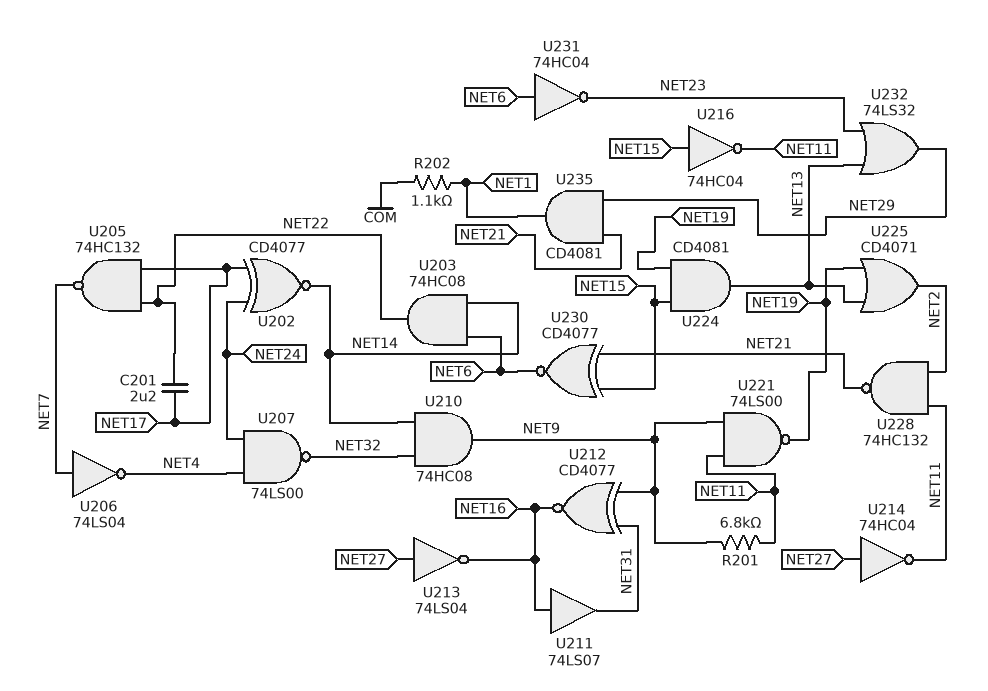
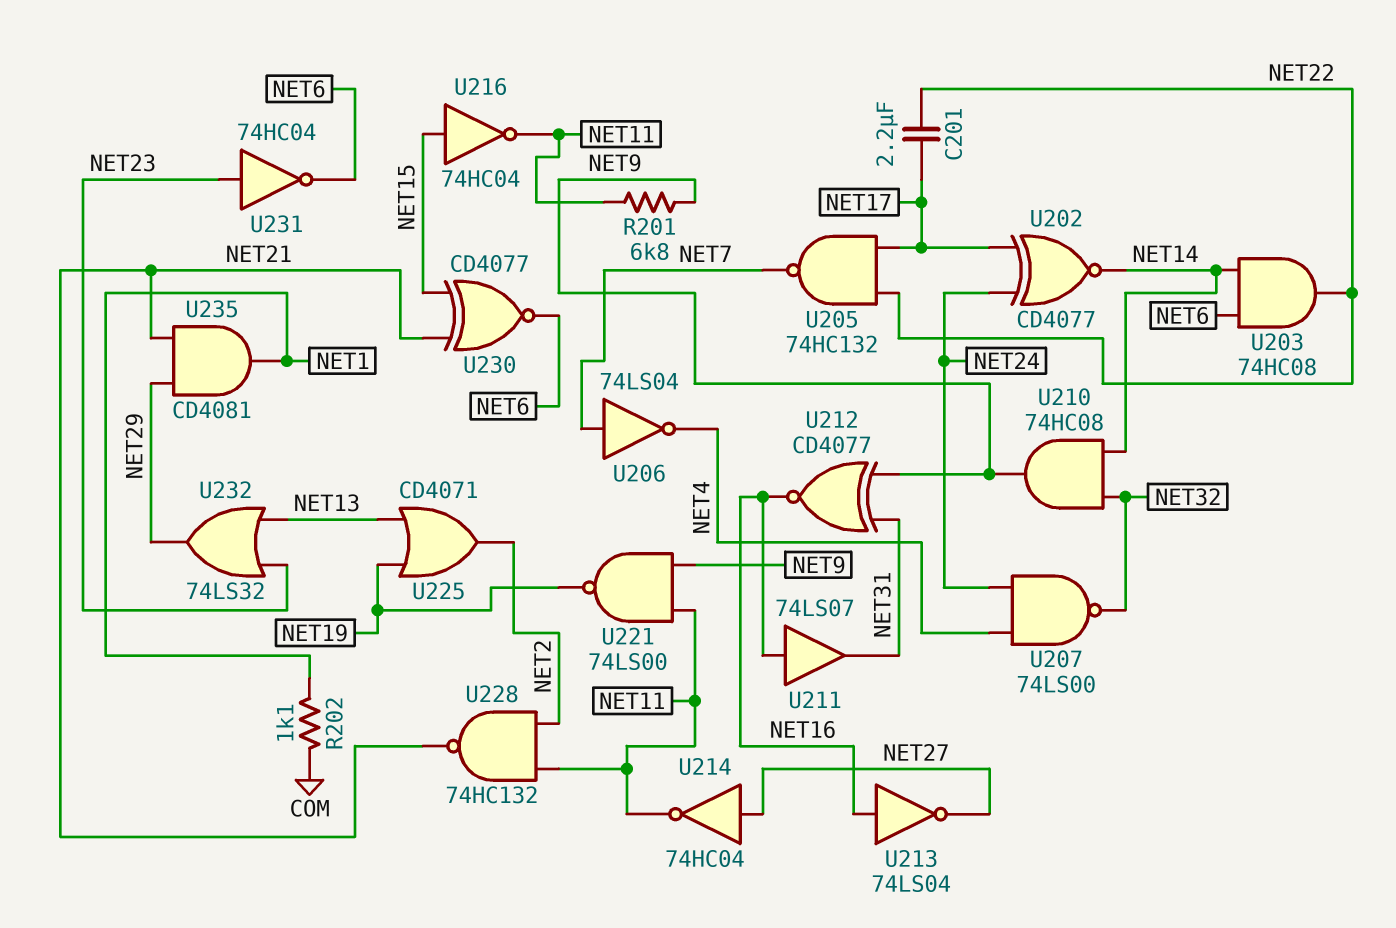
U213: NOT 74LS04 (in NET27, out NET16) -> NOT 74LS04 (in NET16, out NET27)
U224: AND CD4081 (in NET15, in NET19, out NET13) -> none
U231: NOT 74HC04 (in NET6, out NET23) -> NOT 74HC04 (in NET23, out NET6)

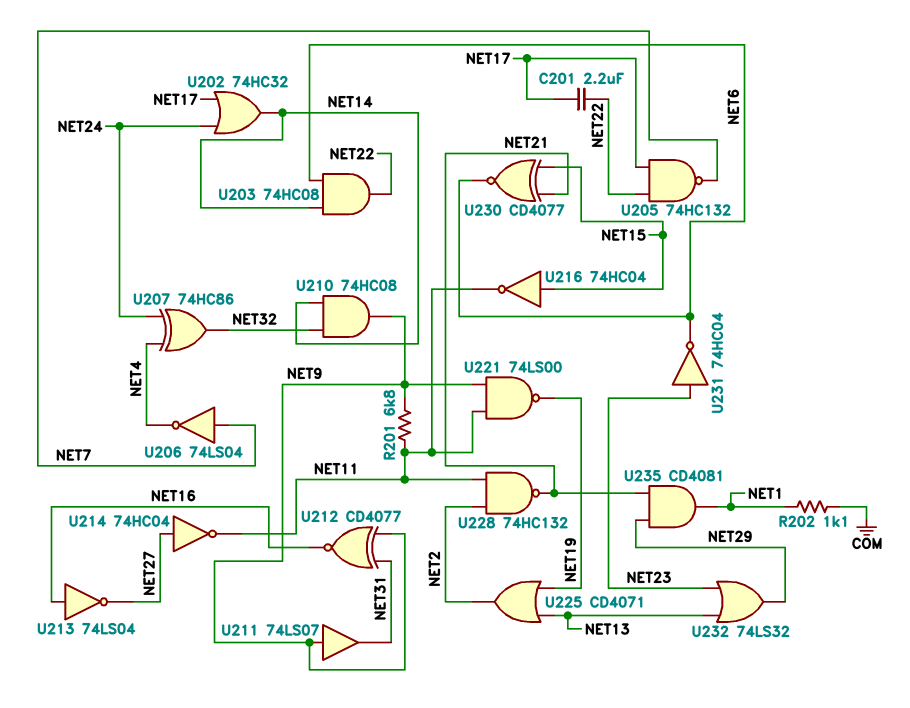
U202: XNOR CD4077 (in NET17, in NET24, out NET14) -> OR 74HC32 (in NET17, in NET24, out NET14)
U207: NAND 74LS00 (in NET4, in NET24, out NET32) -> XOR 74HC86 (in NET4, in NET24, out NET32)
U211: buffer 74LS07 (in NET16, out NET31) -> buffer 74LS07 (in NET9, out NET31)

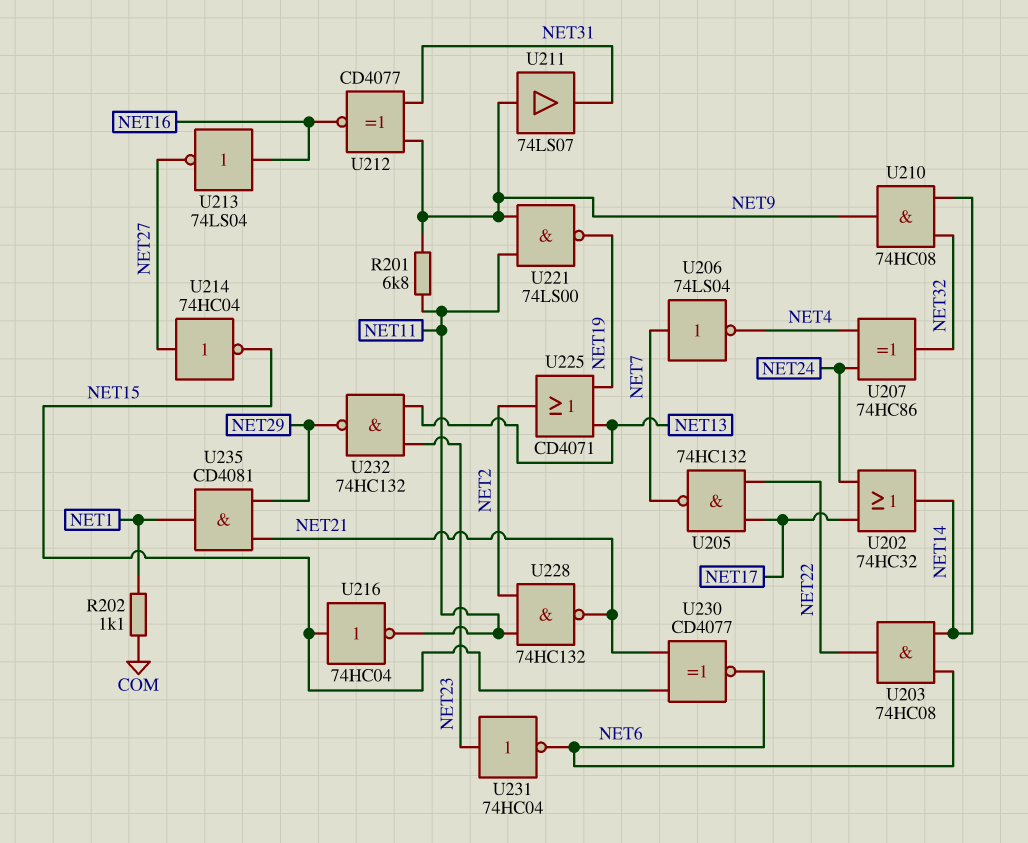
C201: 2.2uF (NET17, NET22) -> none
U214: NOT 74HC04 (in NET27, out NET11) -> NOT 74HC04 (in NET27, out NET15)
U232: OR 74LS32 (in NET13, in NET23, out NET29) -> NAND 74HC132 (in NET13, in NET23, out NET29)

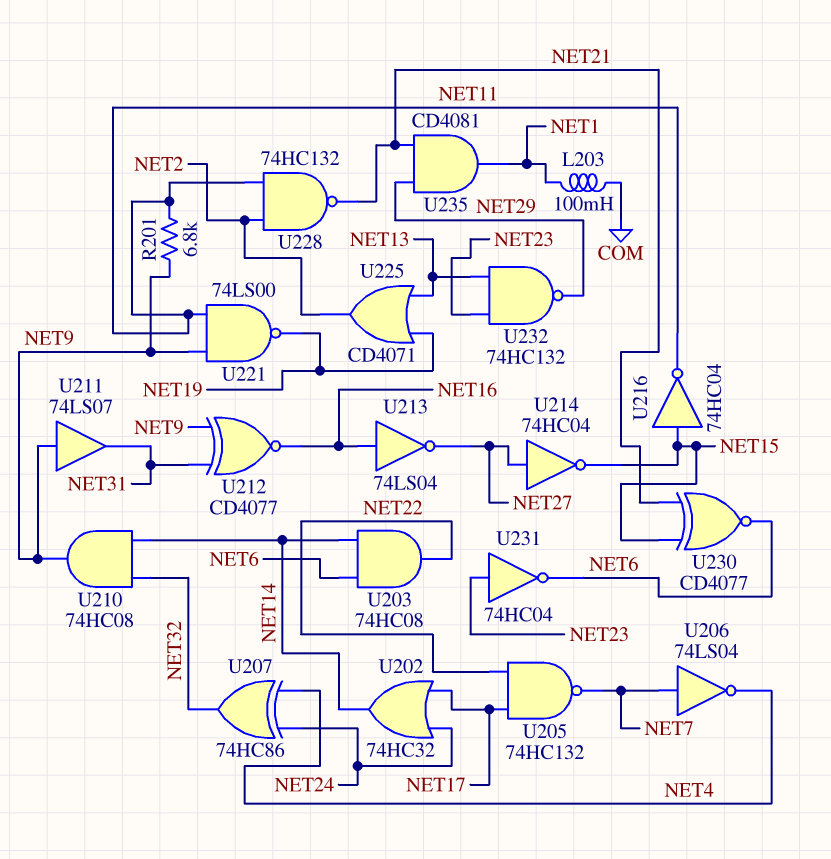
L203: none -> 100mH (COM, NET1)
R202: 1.1k (COM, NET1) -> none

